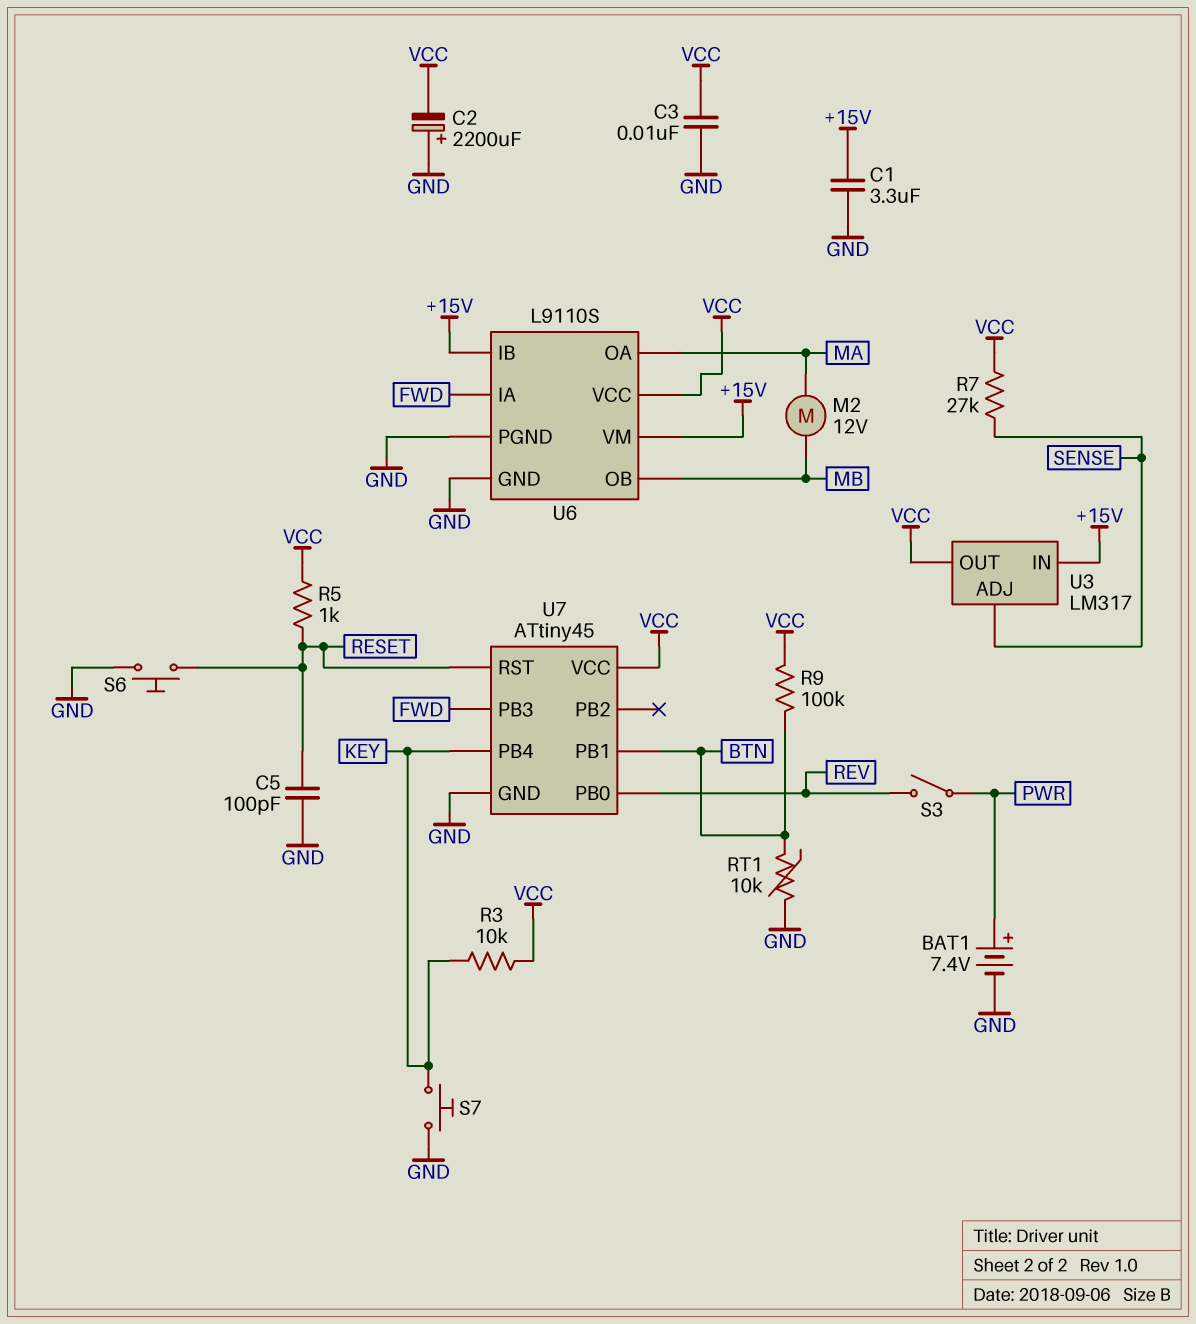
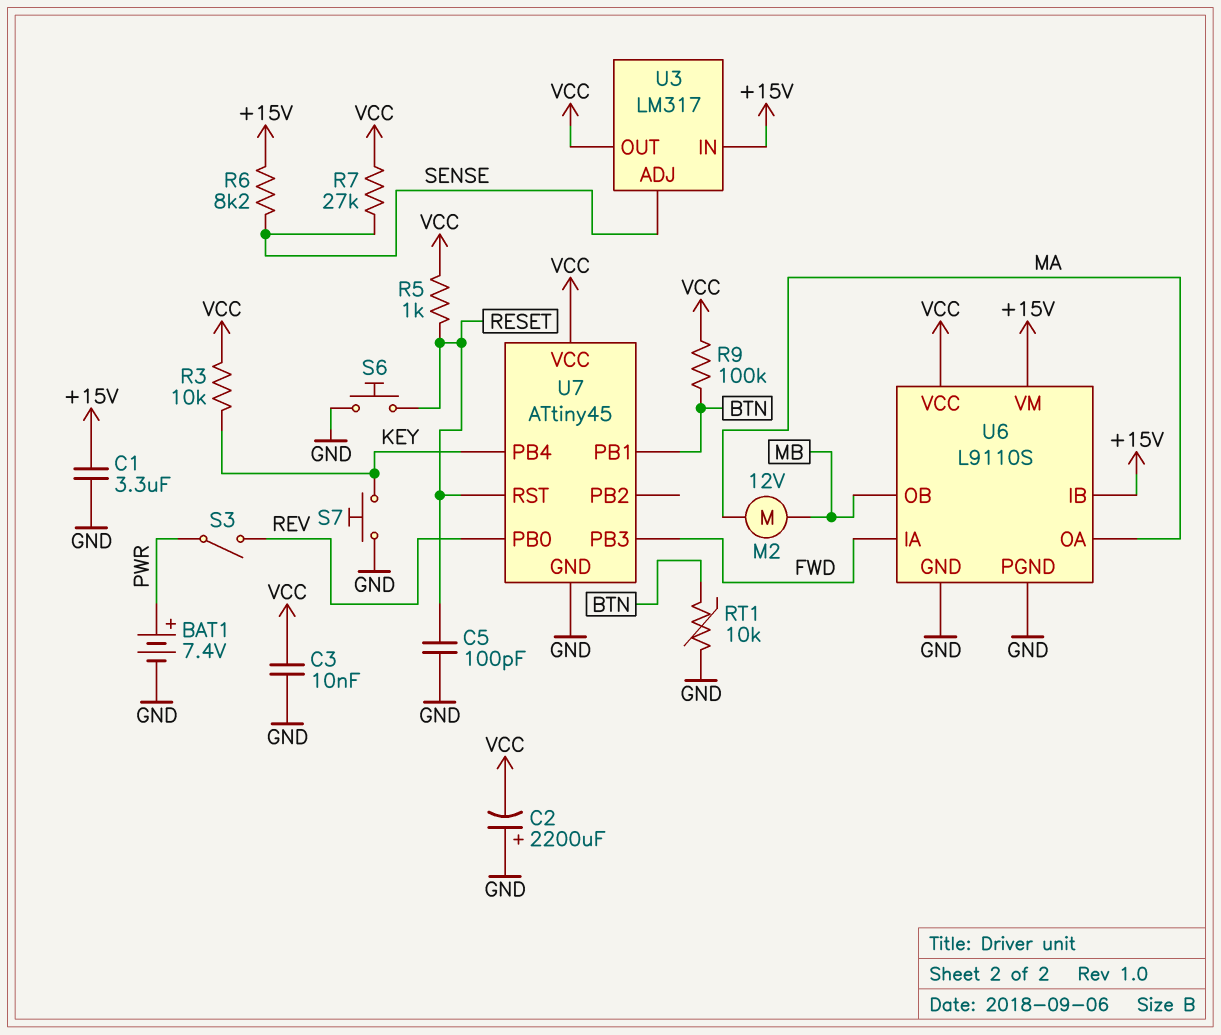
R6: none -> 8.2k (+15V, SENSE)

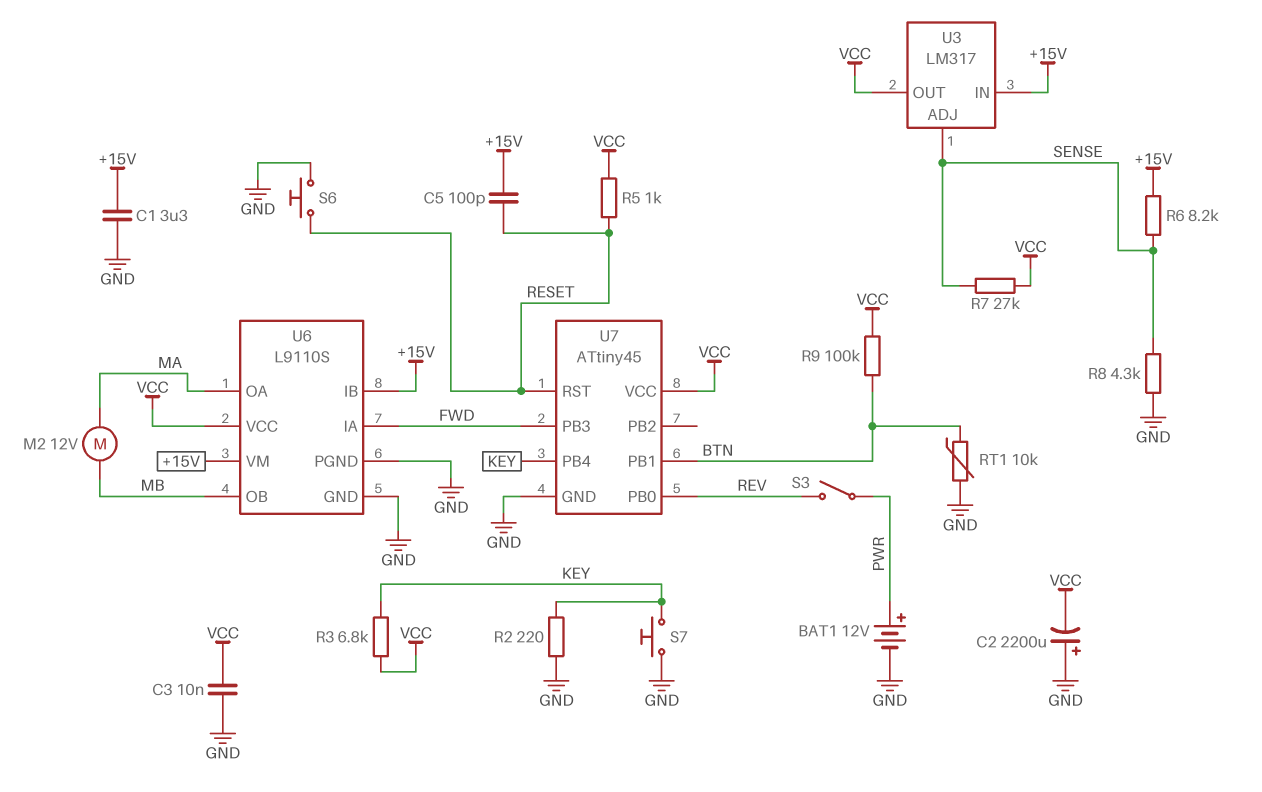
BAT1: 7.4V (plus PWR, minus GND) -> 12V (plus PWR, minus GND)
C5: 100pF (GND, RESET) -> 100pF (+15V, RESET)
R2: none -> 220 (GND, KEY)
R3: 10k (KEY, VCC) -> 6.8k (KEY, VCC)
R8: none -> 4.3k (GND, SENSE)

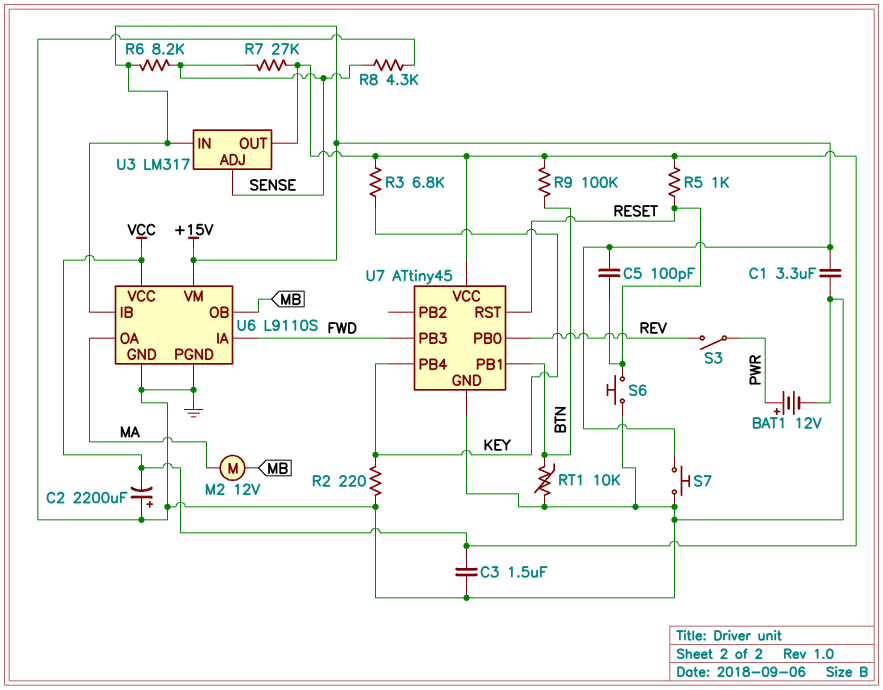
C3: 10nF (GND, VCC) -> 1.5uF (GND, VCC)
S7: button (GND, KEY) -> button (+15V, GND)

